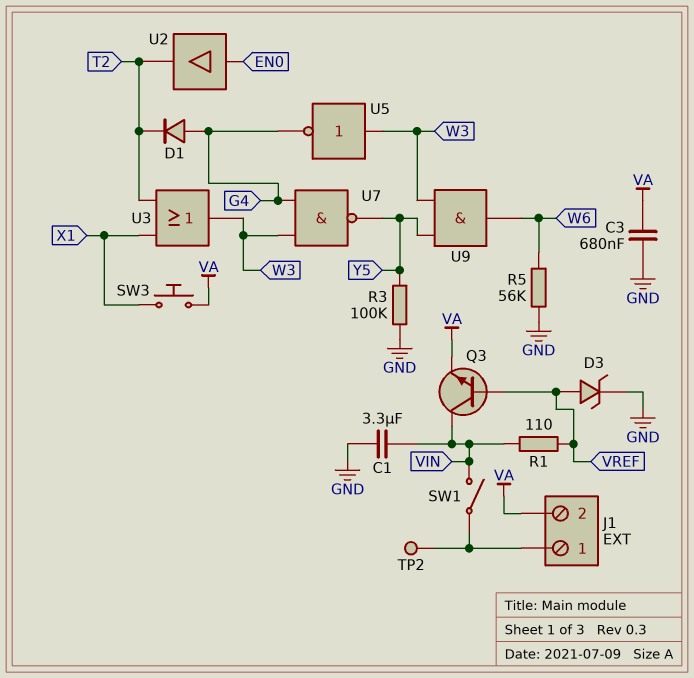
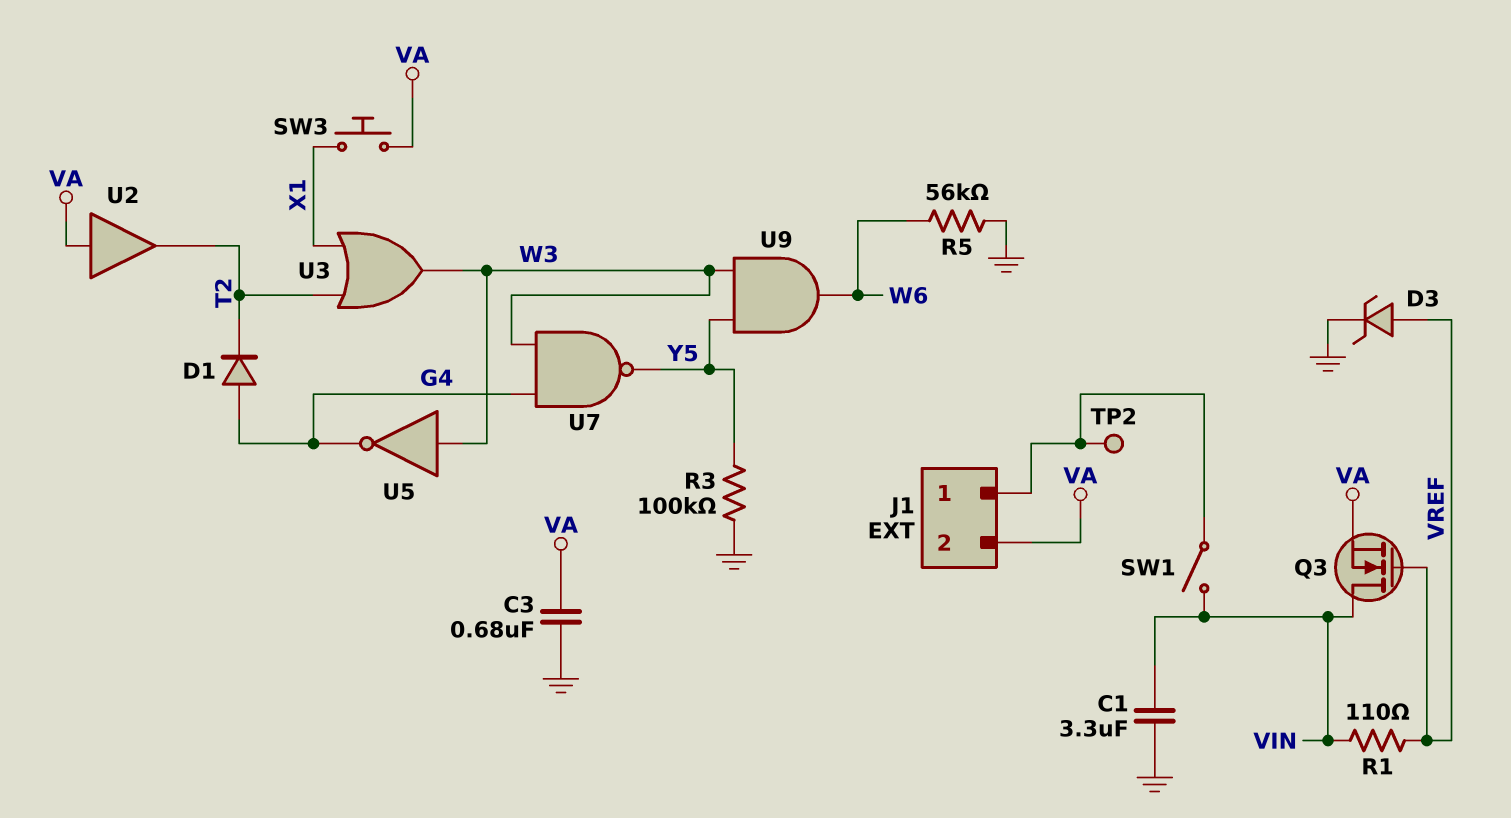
Q3: NPN (B VREF, C VIN, E VA) -> NMOS (G VREF, D VIN, S VA)
U2: buffer (in EN0, out T2) -> buffer (in VA, out T2)

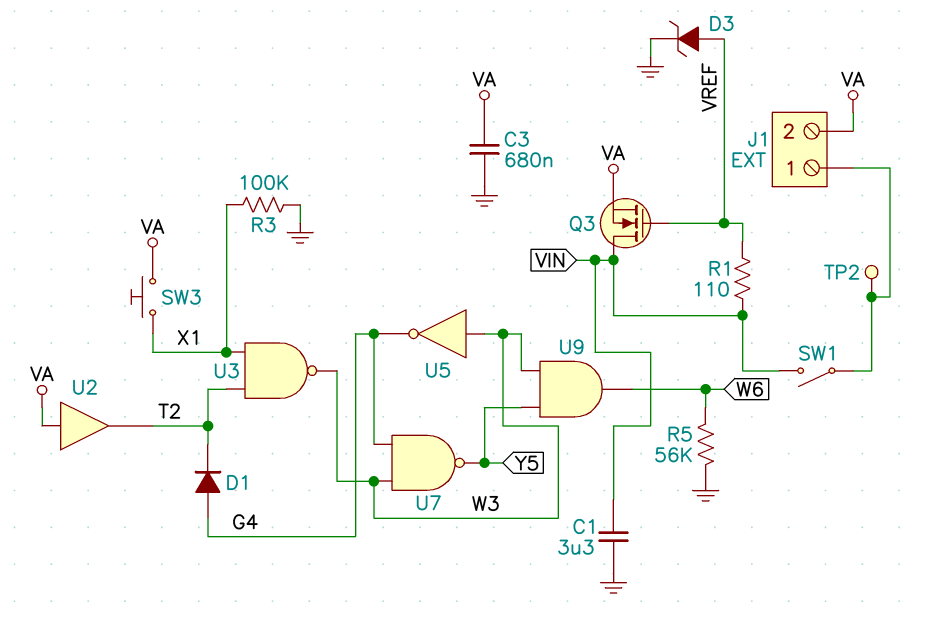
R3: 100k (GND, Y5) -> 100k (GND, X1)
U3: OR (in T2, in X1, out W3) -> NAND (in T2, in X1, out W3)

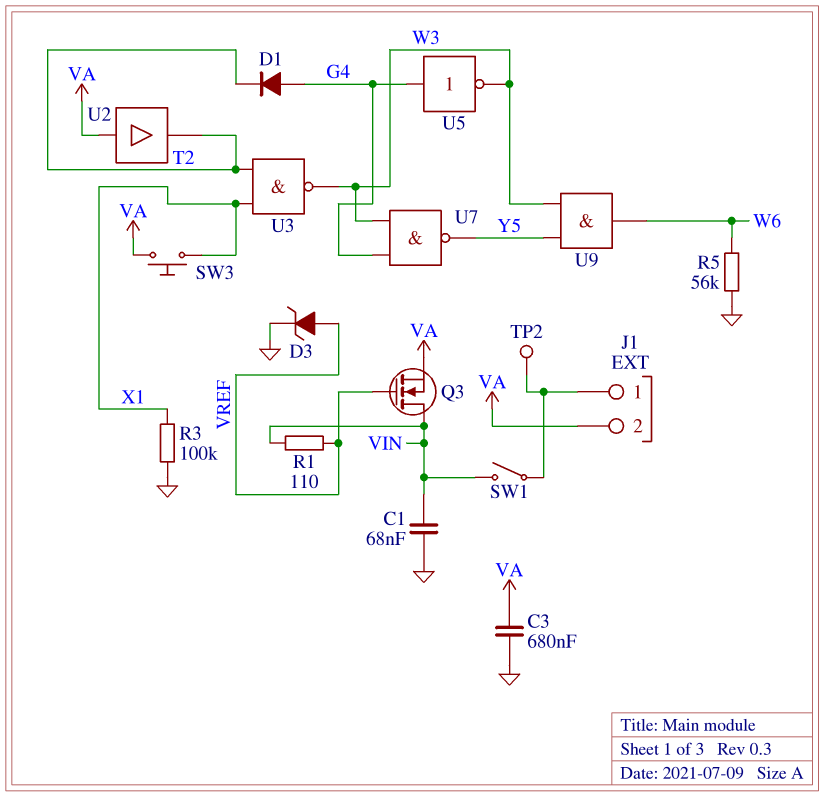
C1: 3.3uF (GND, VIN) -> 68nF (GND, VIN)
U5: NOT (in W3, out G4) -> NOT (in G4, out W3)

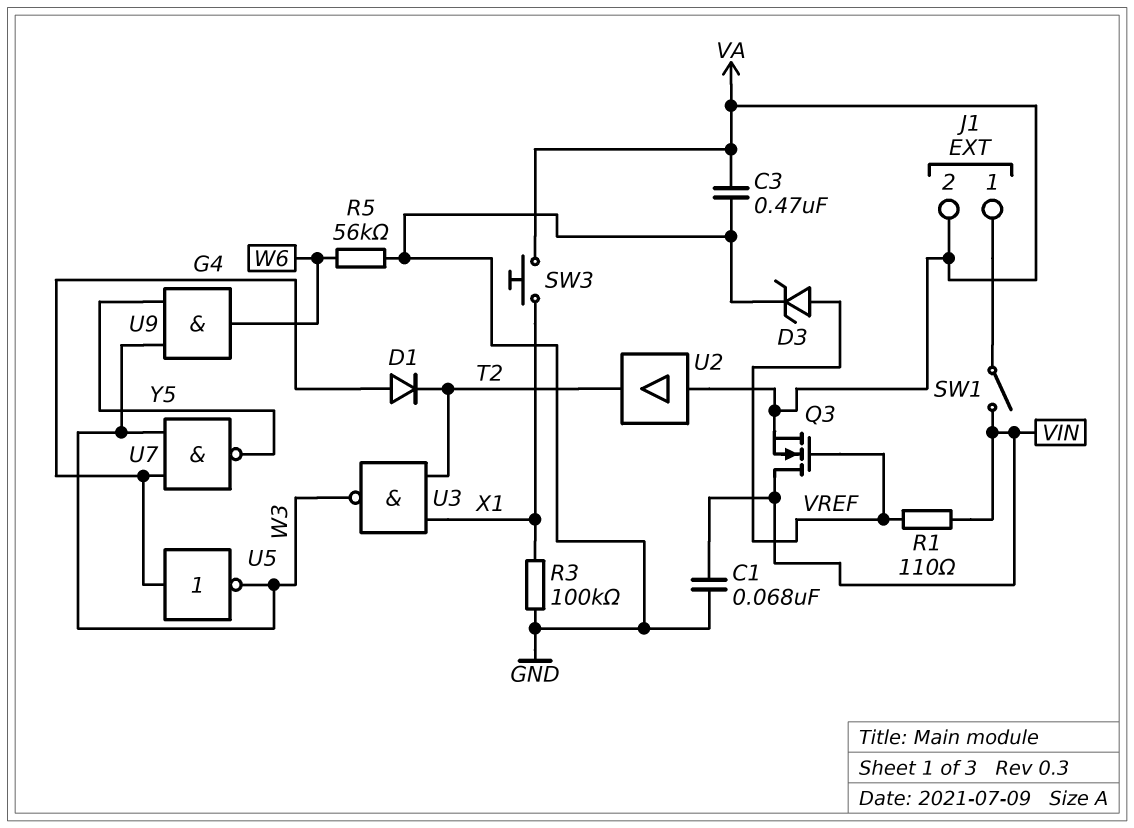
C3: 680nF (GND, VA) -> 470nF (GND, VA)
TP2: test point (J1/1) -> none

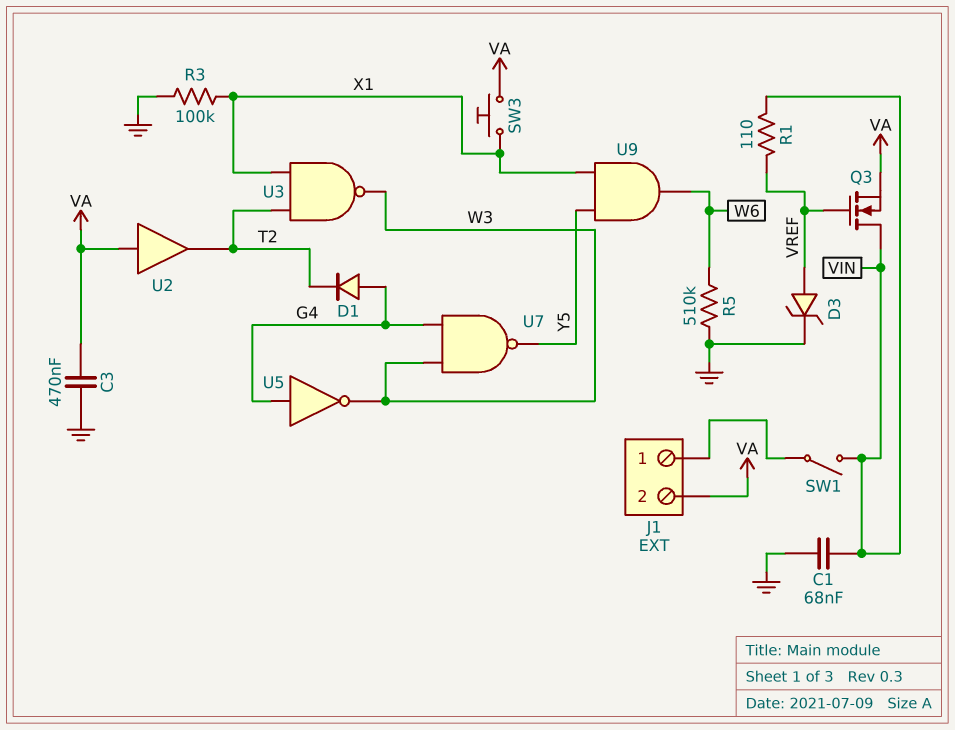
R5: 56k (GND, W6) -> 510k (GND, W6)
U9: AND (in W3, in Y5, out W6) -> AND (in X1, in Y5, out W6)

